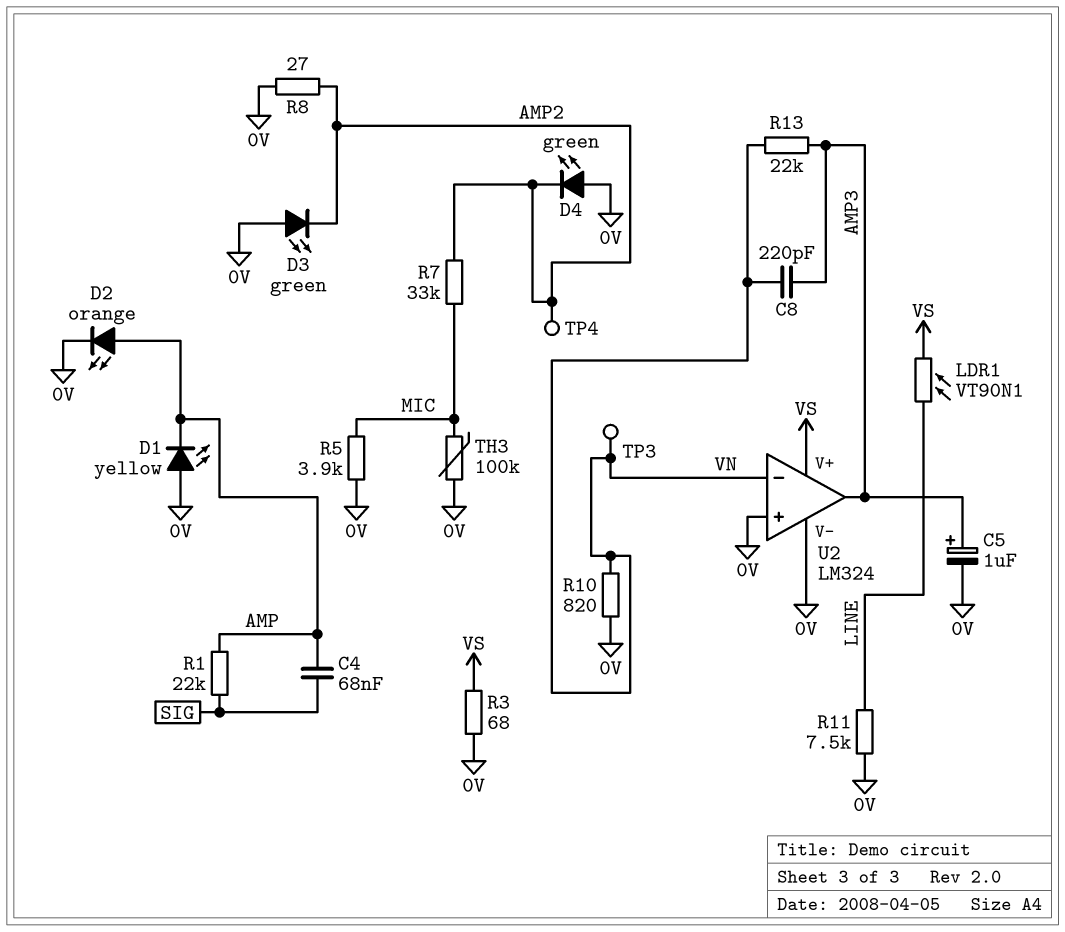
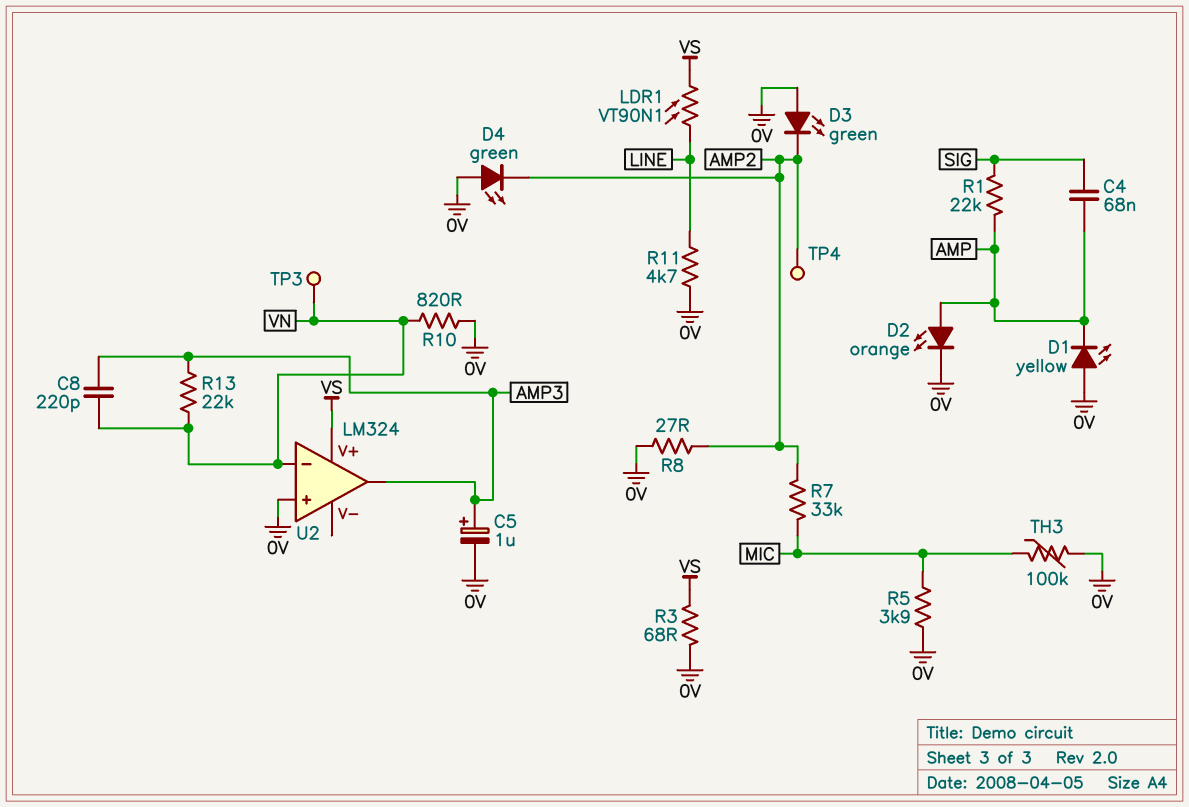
R11: 7.5k (0V, LINE) -> 4.7k (0V, LINE)
U2 pin V-: 0V -> none

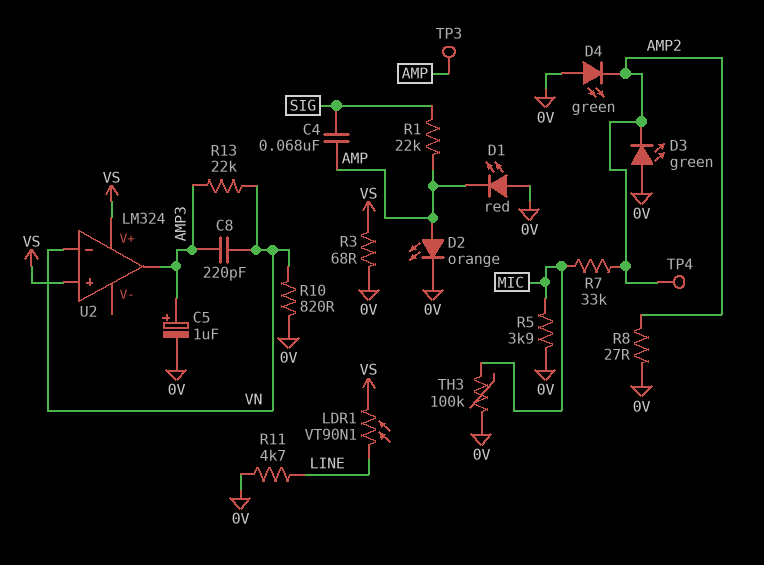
D1: LED yellow (A 0V, K AMP) -> LED red (A 0V, K AMP)
TP3: test point (VN) -> test point (AMP)
U2 pin in+: 0V -> VS

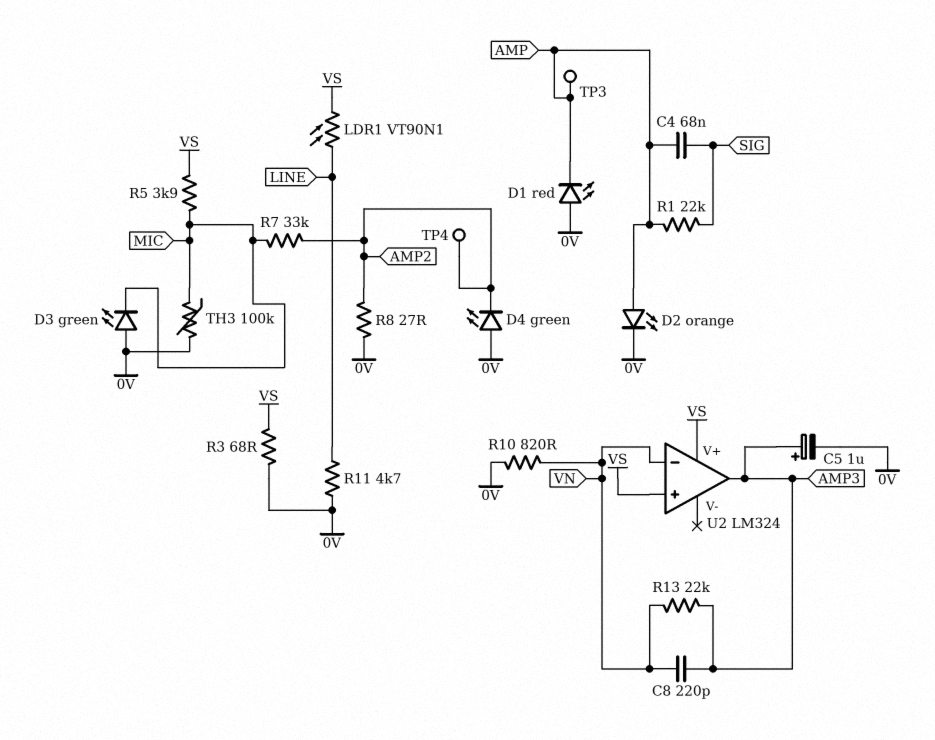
D3: LED green (A 0V, K AMP2) -> LED green (A 0V, K MIC)
R5: 3.9k (0V, MIC) -> 3.9k (MIC, VS)

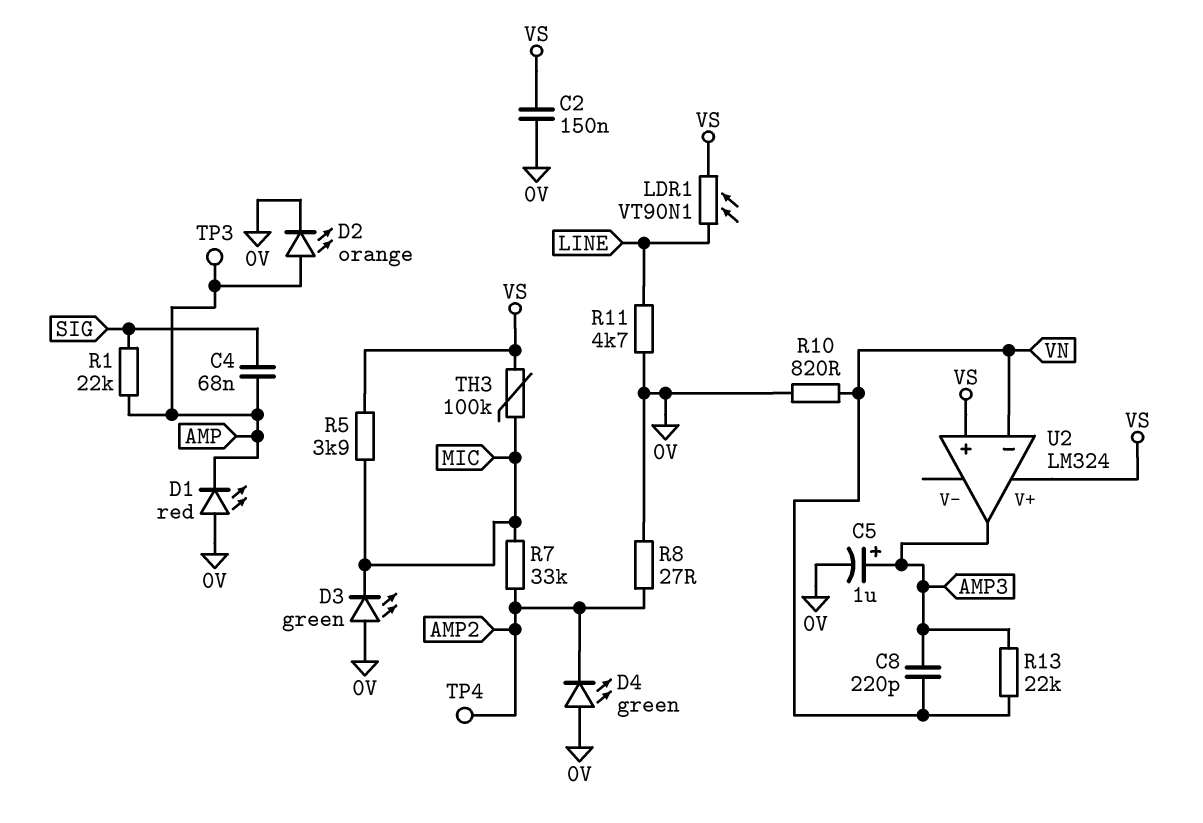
C2: none -> 150nF (0V, VS)
R3: 68 (0V, VS) -> none
TH3: 100k (0V, MIC) -> 100k (MIC, VS)

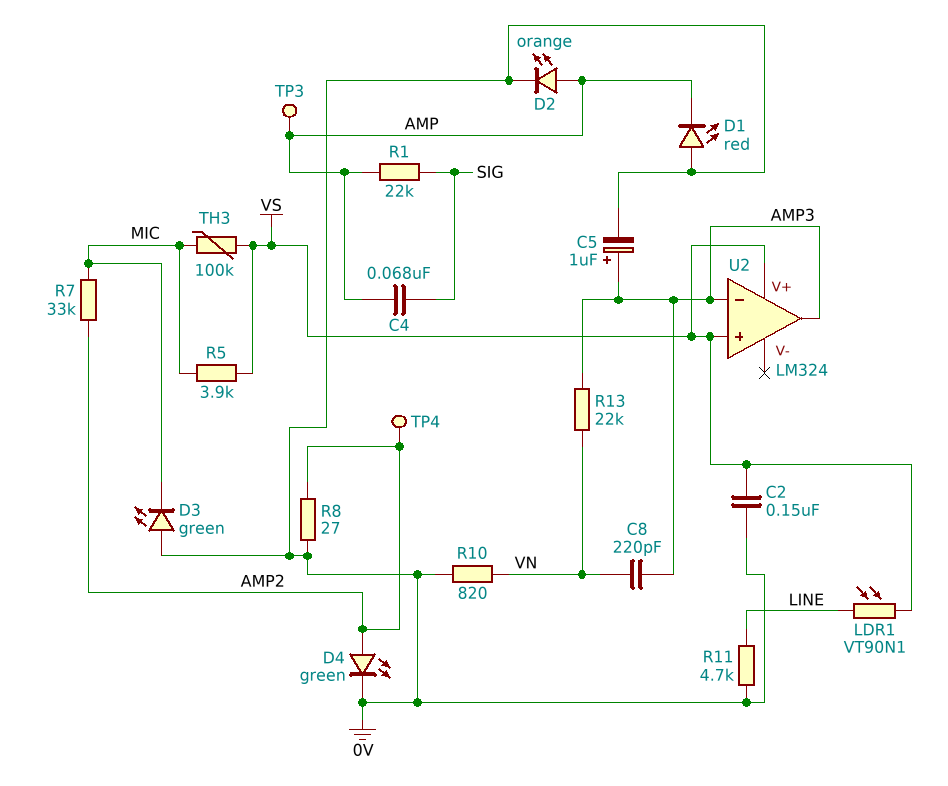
D4: LED green (A 0V, K AMP2) -> LED green (A AMP2, K 0V)
U2 pin in-: VN -> AMP3

